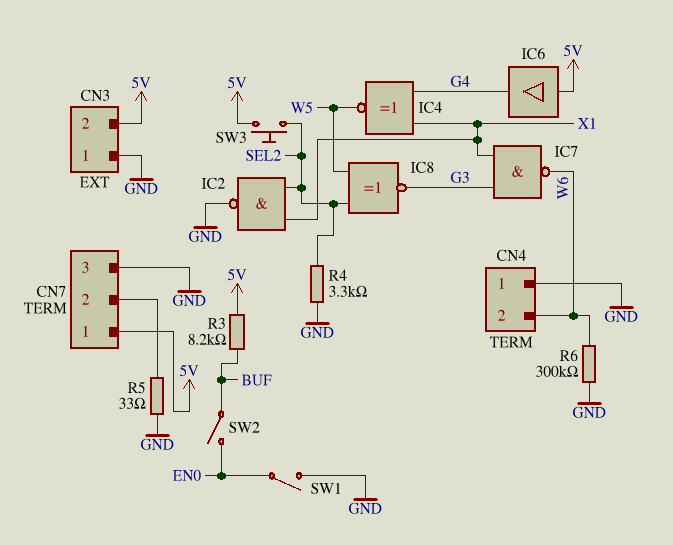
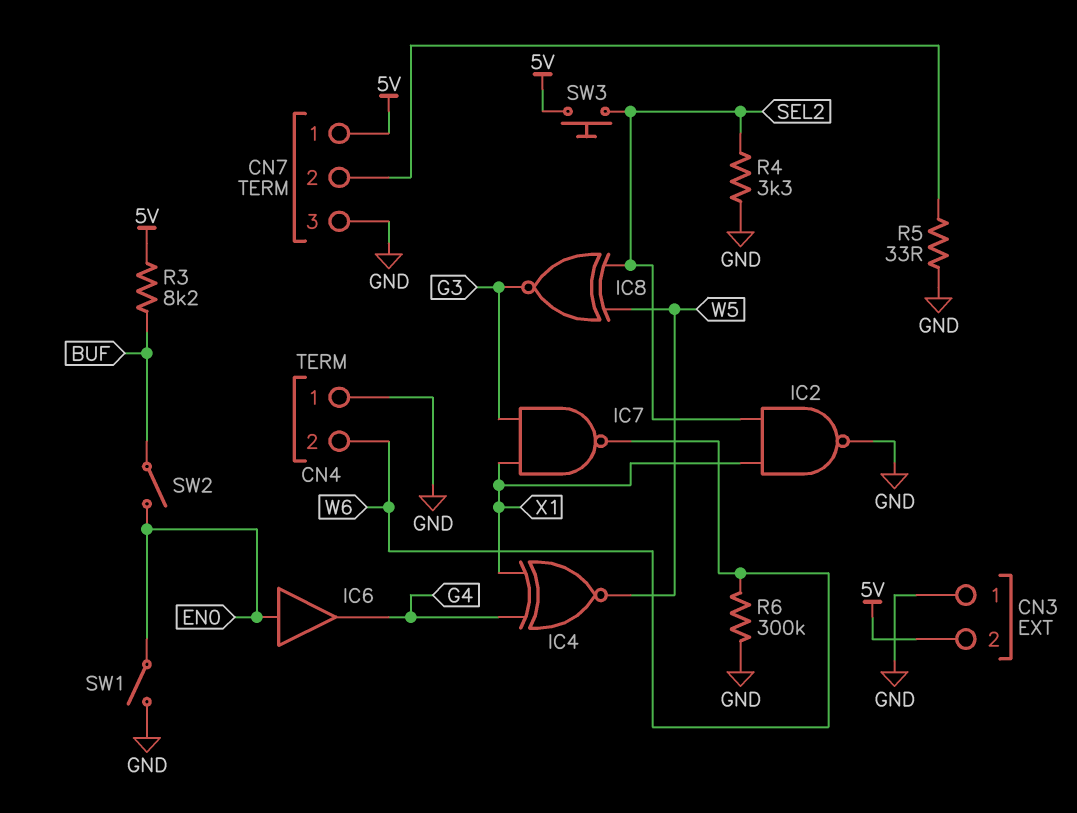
IC6: buffer (in 5V, out G4) -> buffer (in EN0, out G4)

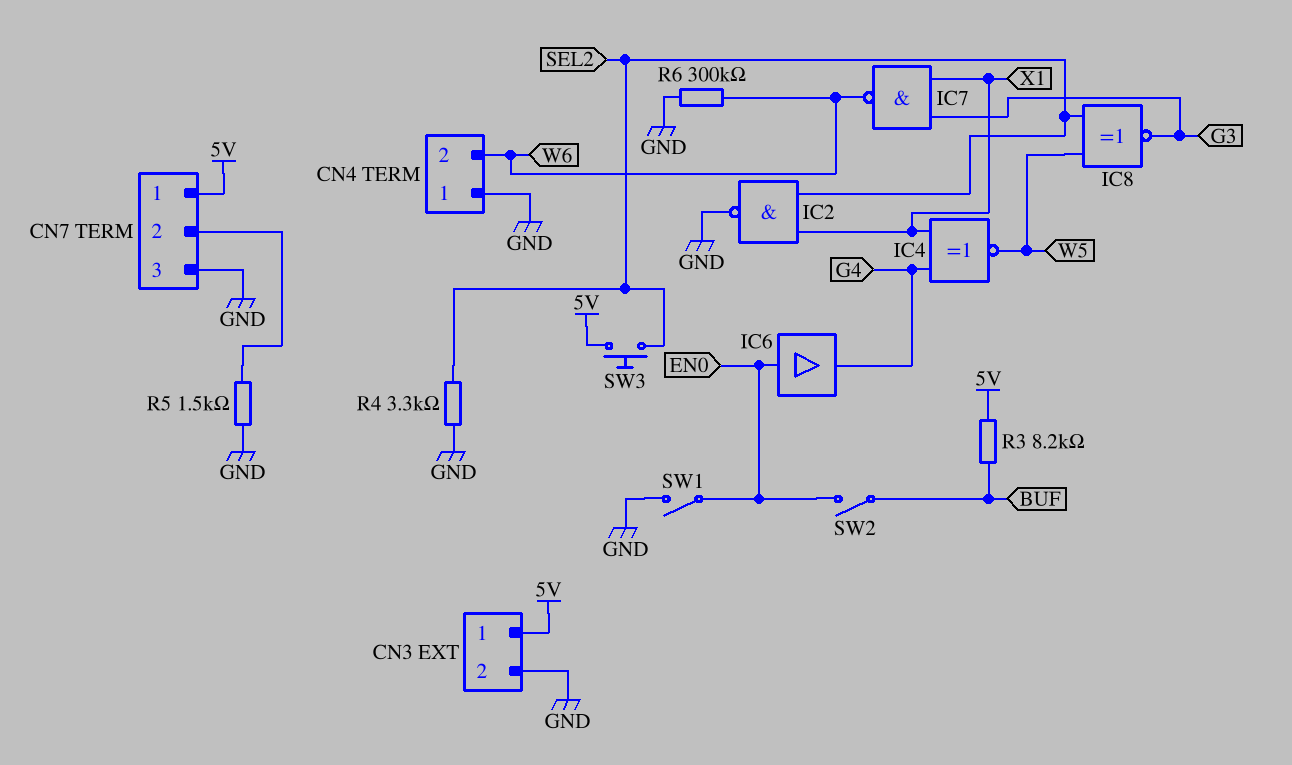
CN3 pin 1: GND -> 5V
CN3 pin 2: 5V -> GND
R5: 33 (CN7/2, GND) -> 1.5k (CN7/2, GND)

